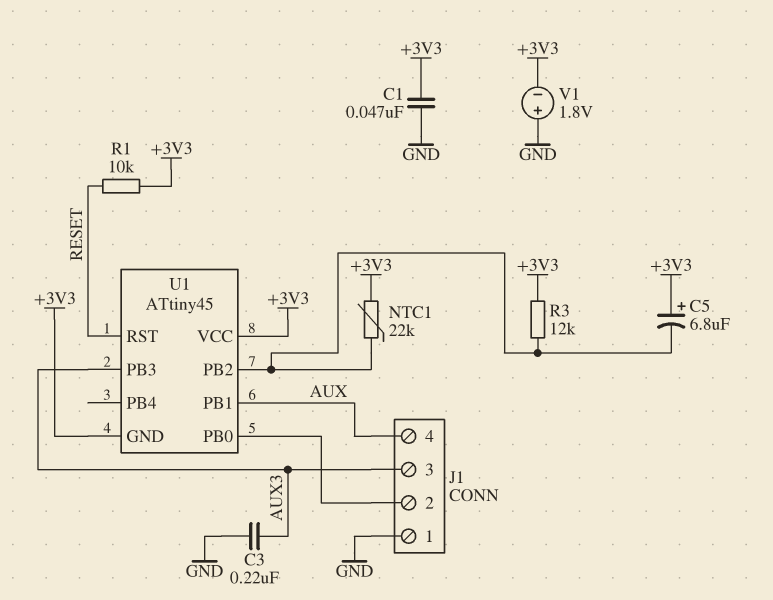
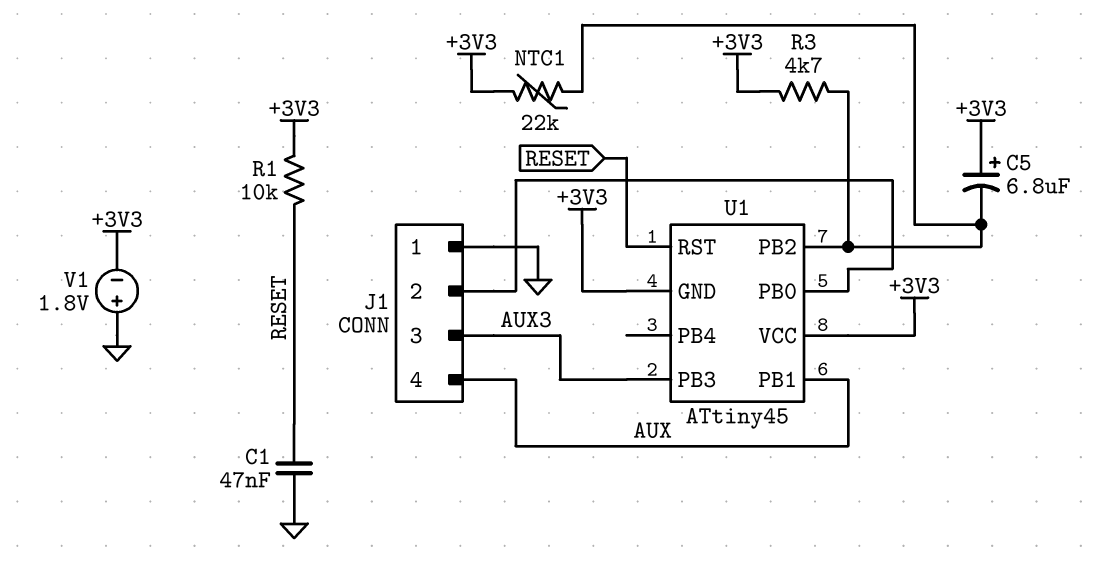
C1: 47nF (+3V3, GND) -> 47nF (GND, RESET)
C3: 220nF (AUX3, GND) -> none
R3: 12k (+3V3, U1/PB2) -> 4.7k (+3V3, U1/PB2)

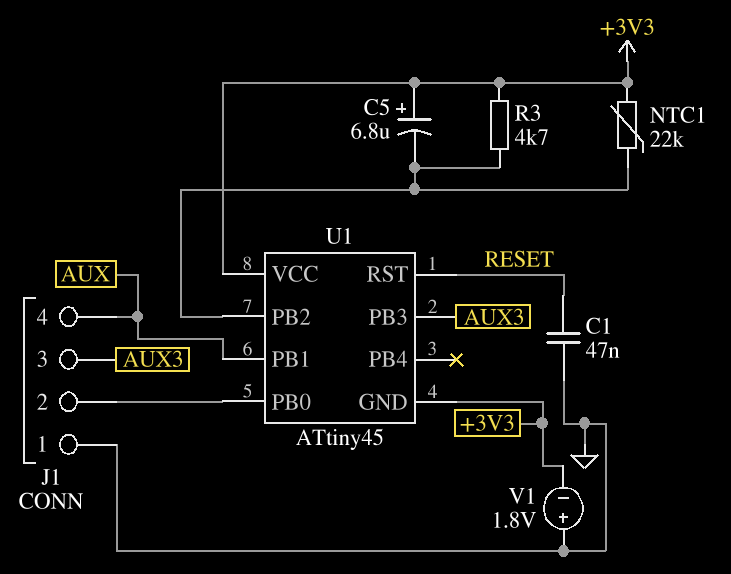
R1: 10k (+3V3, RESET) -> none

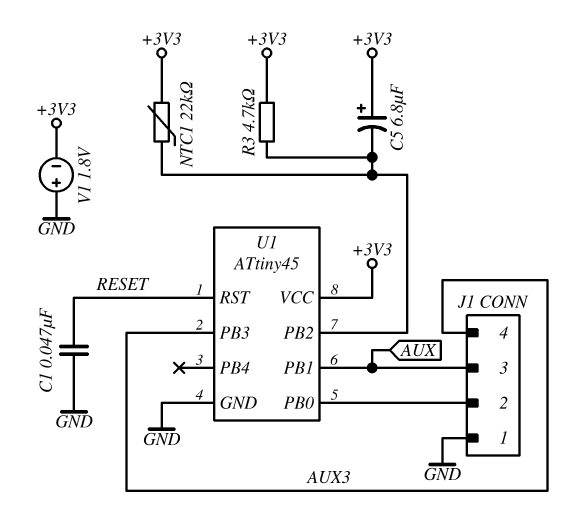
J1 pin 3: AUX3 -> AUX
J1 pin 4: AUX -> AUX3
U1 pin GND: +3V3 -> GND

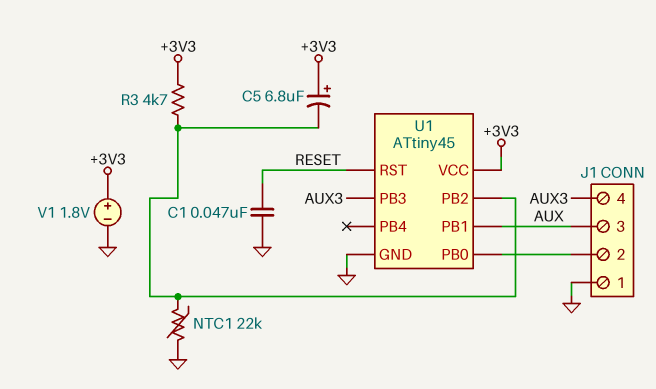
NTC1: 22k (+3V3, U1/PB2) -> 22k (GND, U1/PB2)
V1: 1.8V (plus GND, minus +3V3) -> 1.8V (plus +3V3, minus GND)

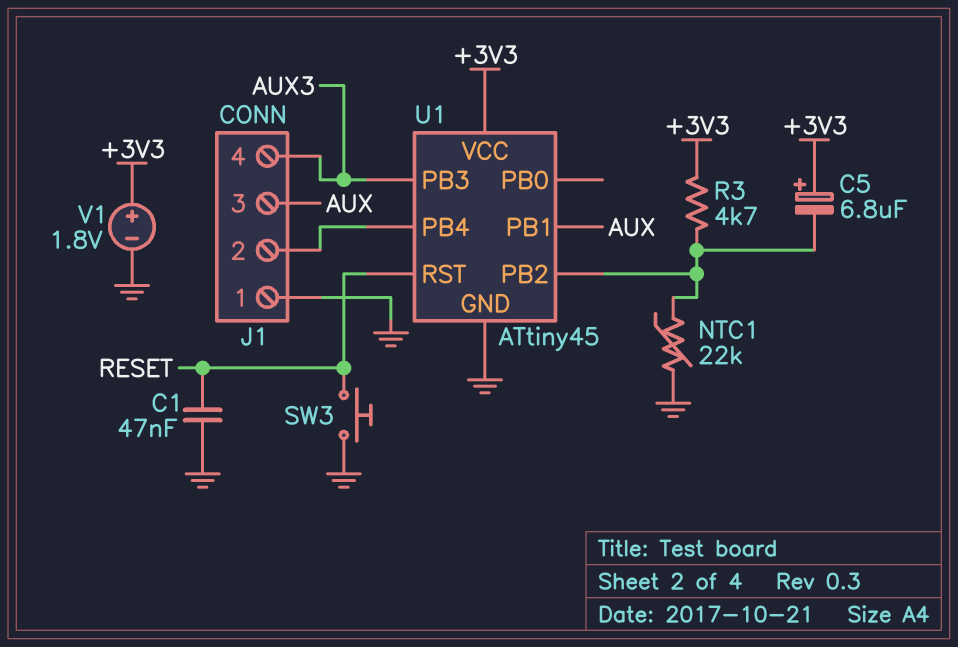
SW3: none -> button (GND, RESET)
U1 pin PB0: J1/2 -> none
U1 pin PB4: none -> J1/2

